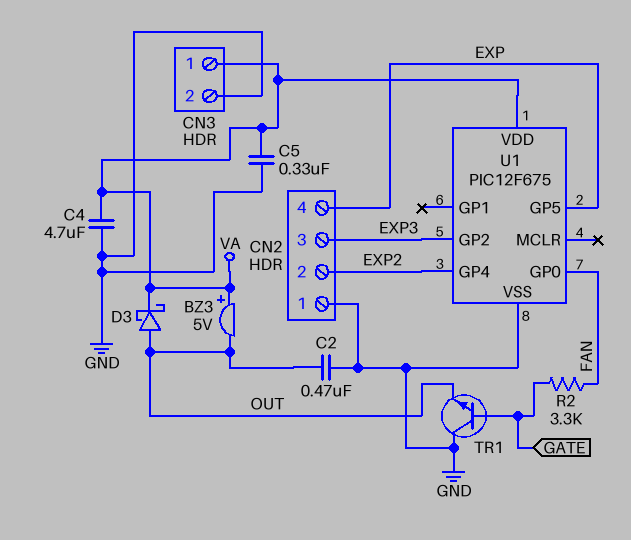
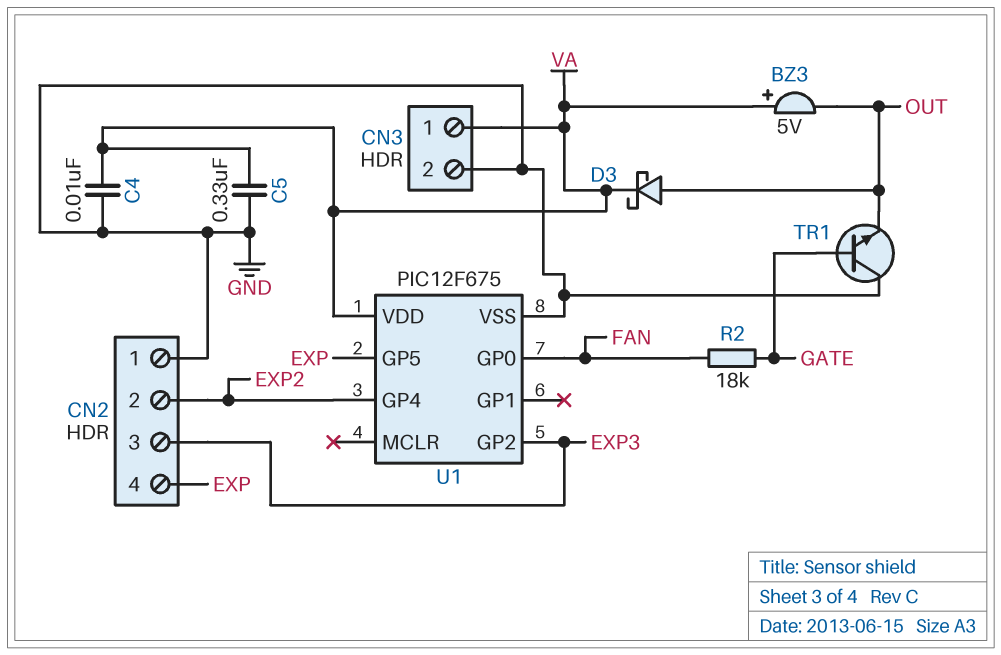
C2: 470nF (GND, OUT) -> none
C4: 4.7uF (GND, VA) -> 10nF (GND, VA)
R2: 3.3k (FAN, GATE) -> 18k (FAN, GATE)

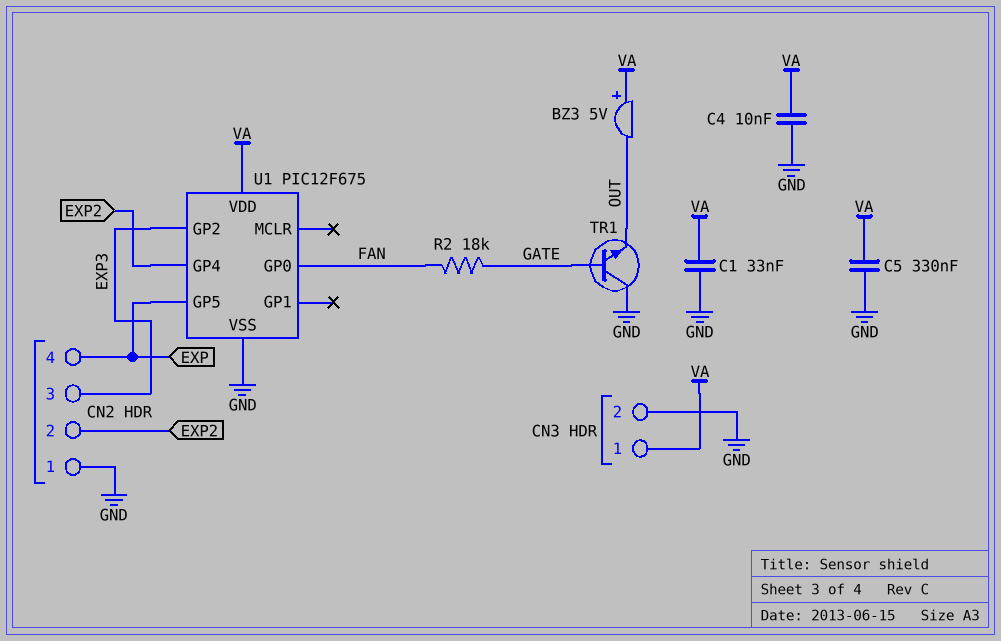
C1: none -> 33nF (GND, VA)
D3: schottky (A OUT, K VA) -> none

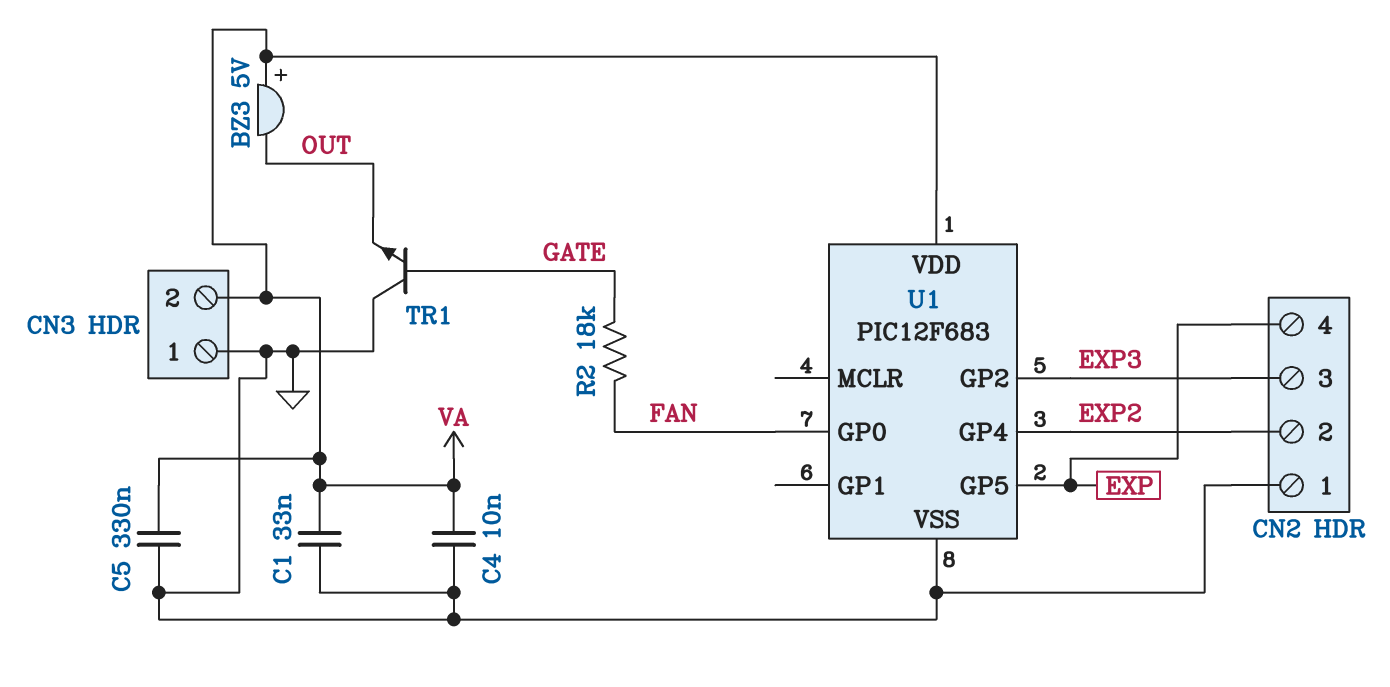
CN3 pin 1: VA -> GND
CN3 pin 2: GND -> VA
U1: PIC12F675 -> PIC12F683

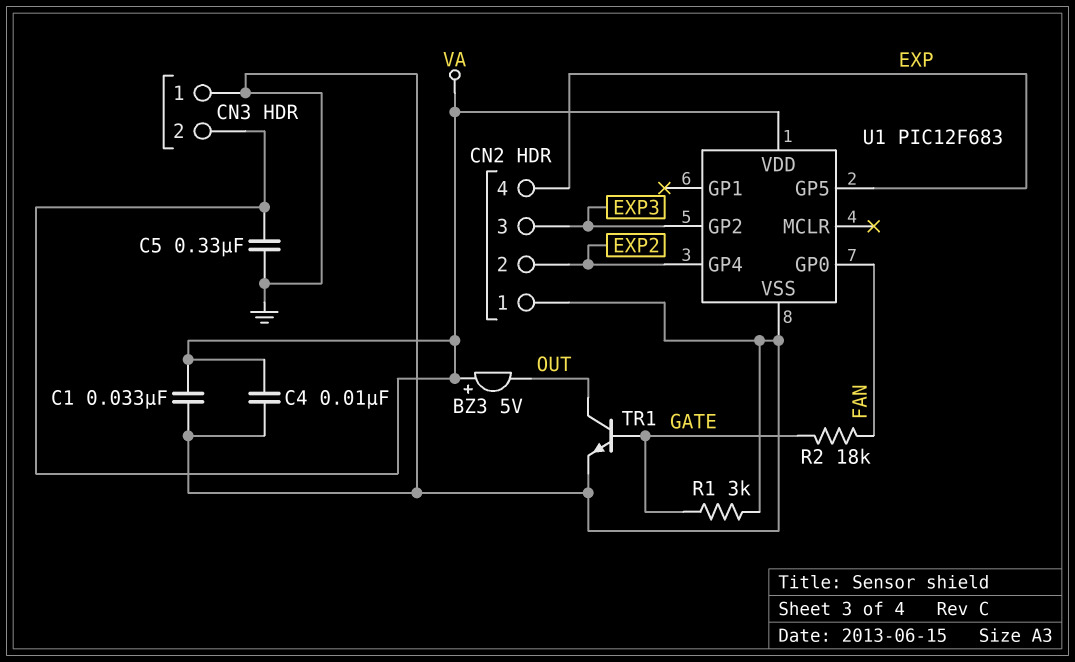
R1: none -> 3k (GATE, GND)
TR1: NPN (B GATE, C GND, E OUT) -> NPN (B GATE, C OUT, E GND)

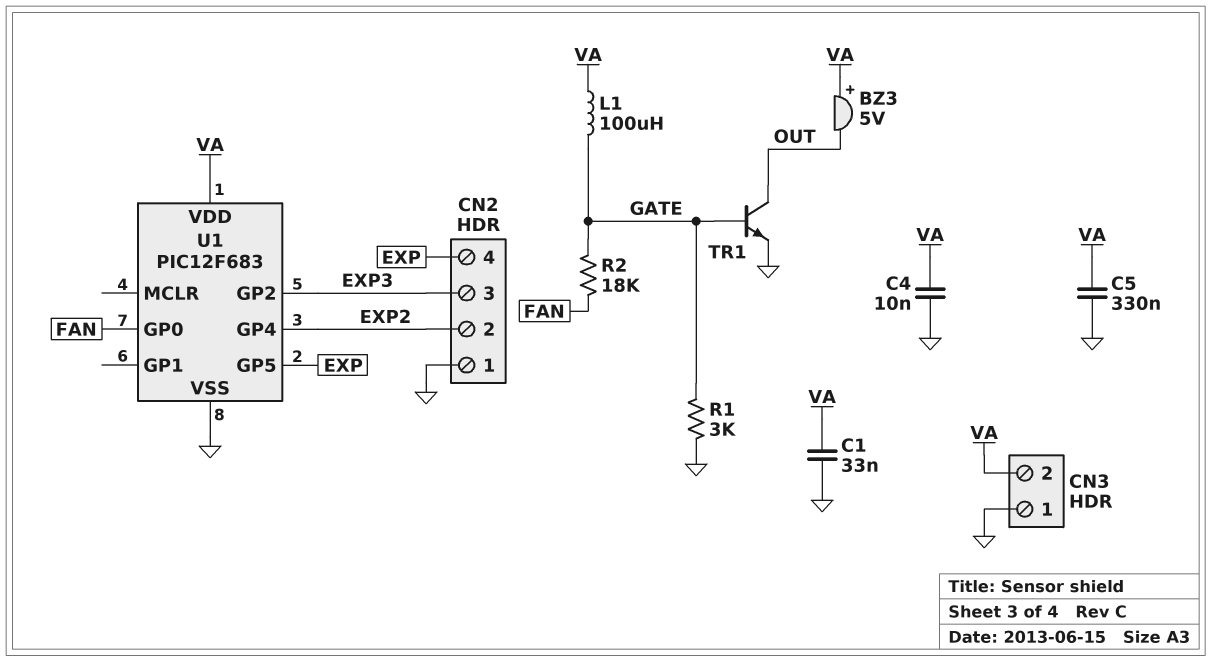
L1: none -> 100uH (GATE, VA)

